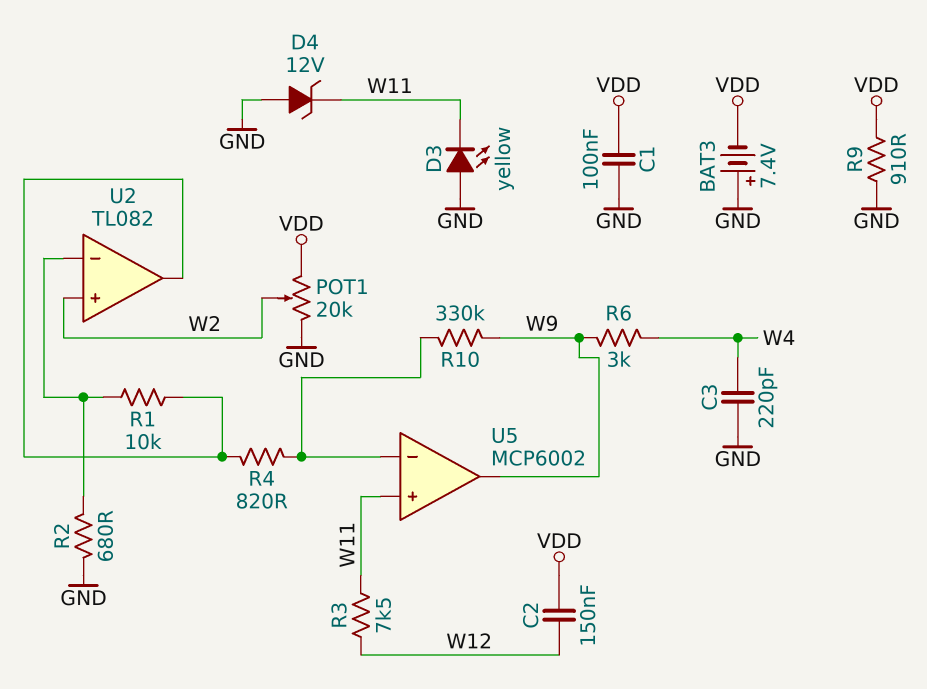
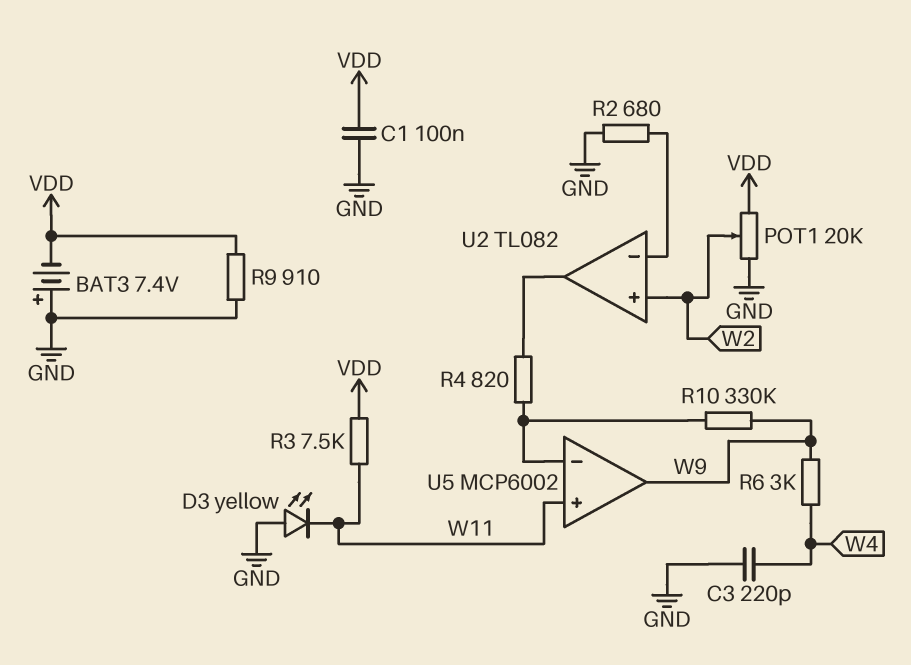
C2: 150nF (VDD, W12) -> none
D4: zener 12V (A GND, K W11) -> none
R1: 10k (U2/in-, U2/out) -> none
R3: 7.5k (W11, W12) -> 7.5k (VDD, W11)

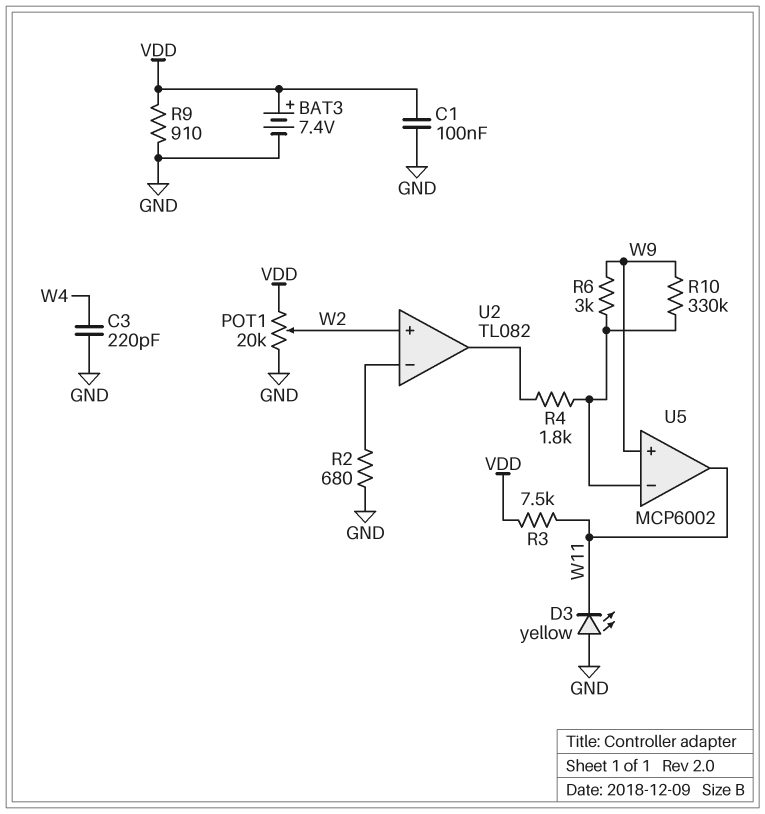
BAT3: 7.4V (plus GND, minus VDD) -> 7.4V (plus VDD, minus GND)
R4: 820 (U2/out, U5/in-) -> 1.8k (U2/out, U5/in-)
R6: 3k (W4, W9) -> 3k (U5/in-, W9)
U5 pin in+: W11 -> W9
U5 pin out: W9 -> W11

